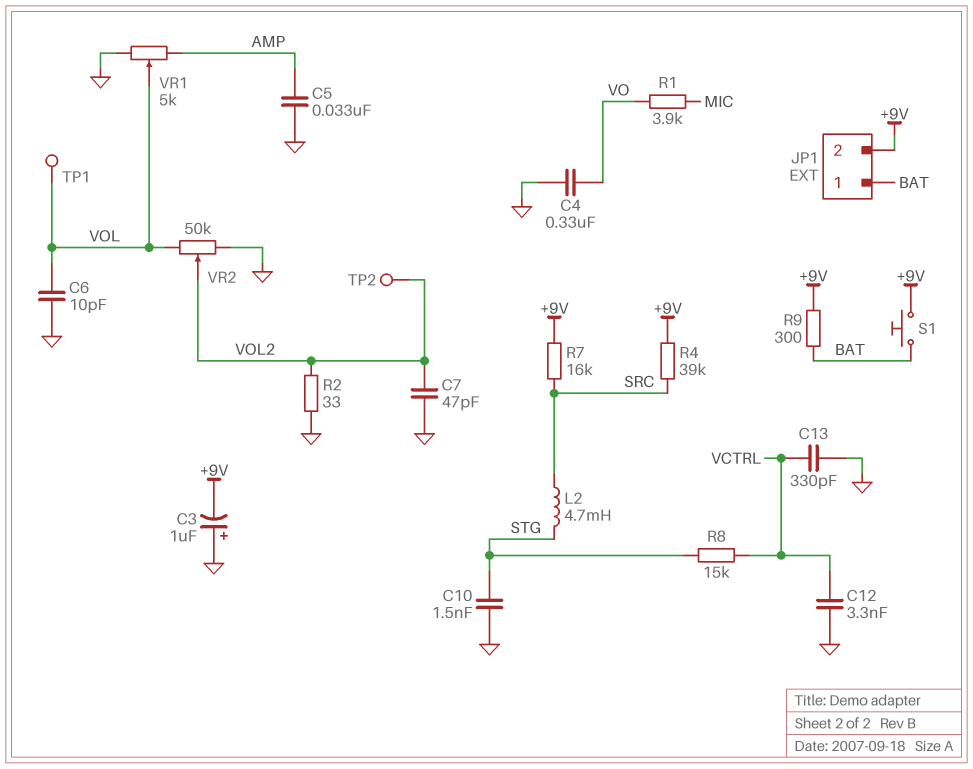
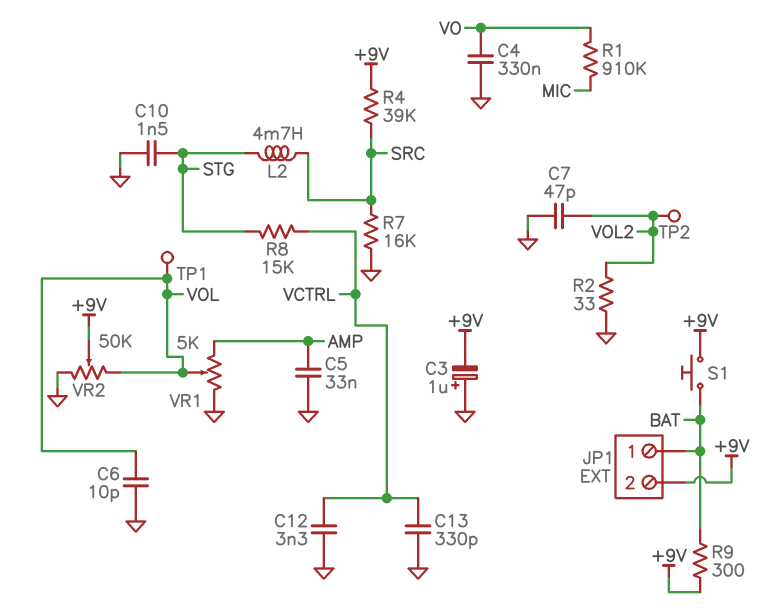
R1: 3.9k (MIC, VO) -> 910k (MIC, VO)
R7: 16k (+9V, SRC) -> 16k (GND, SRC)
VR2: 50k (GND, VOL, wiper VOL2) -> 50k (GND, VOL, wiper +9V)

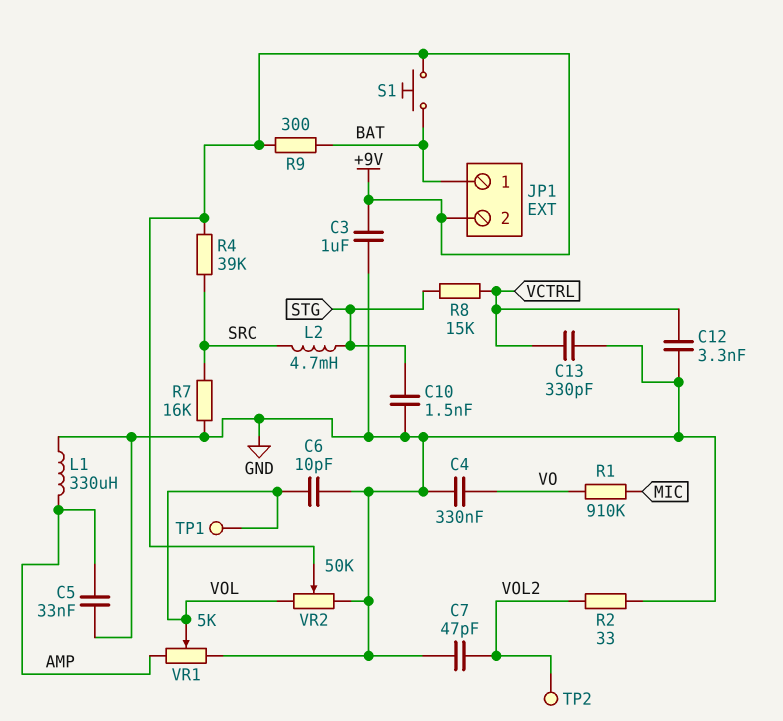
C3: 1uF (plus GND, minus +9V) -> 1uF (+9V, GND)
L1: none -> 330uH (AMP, GND)

